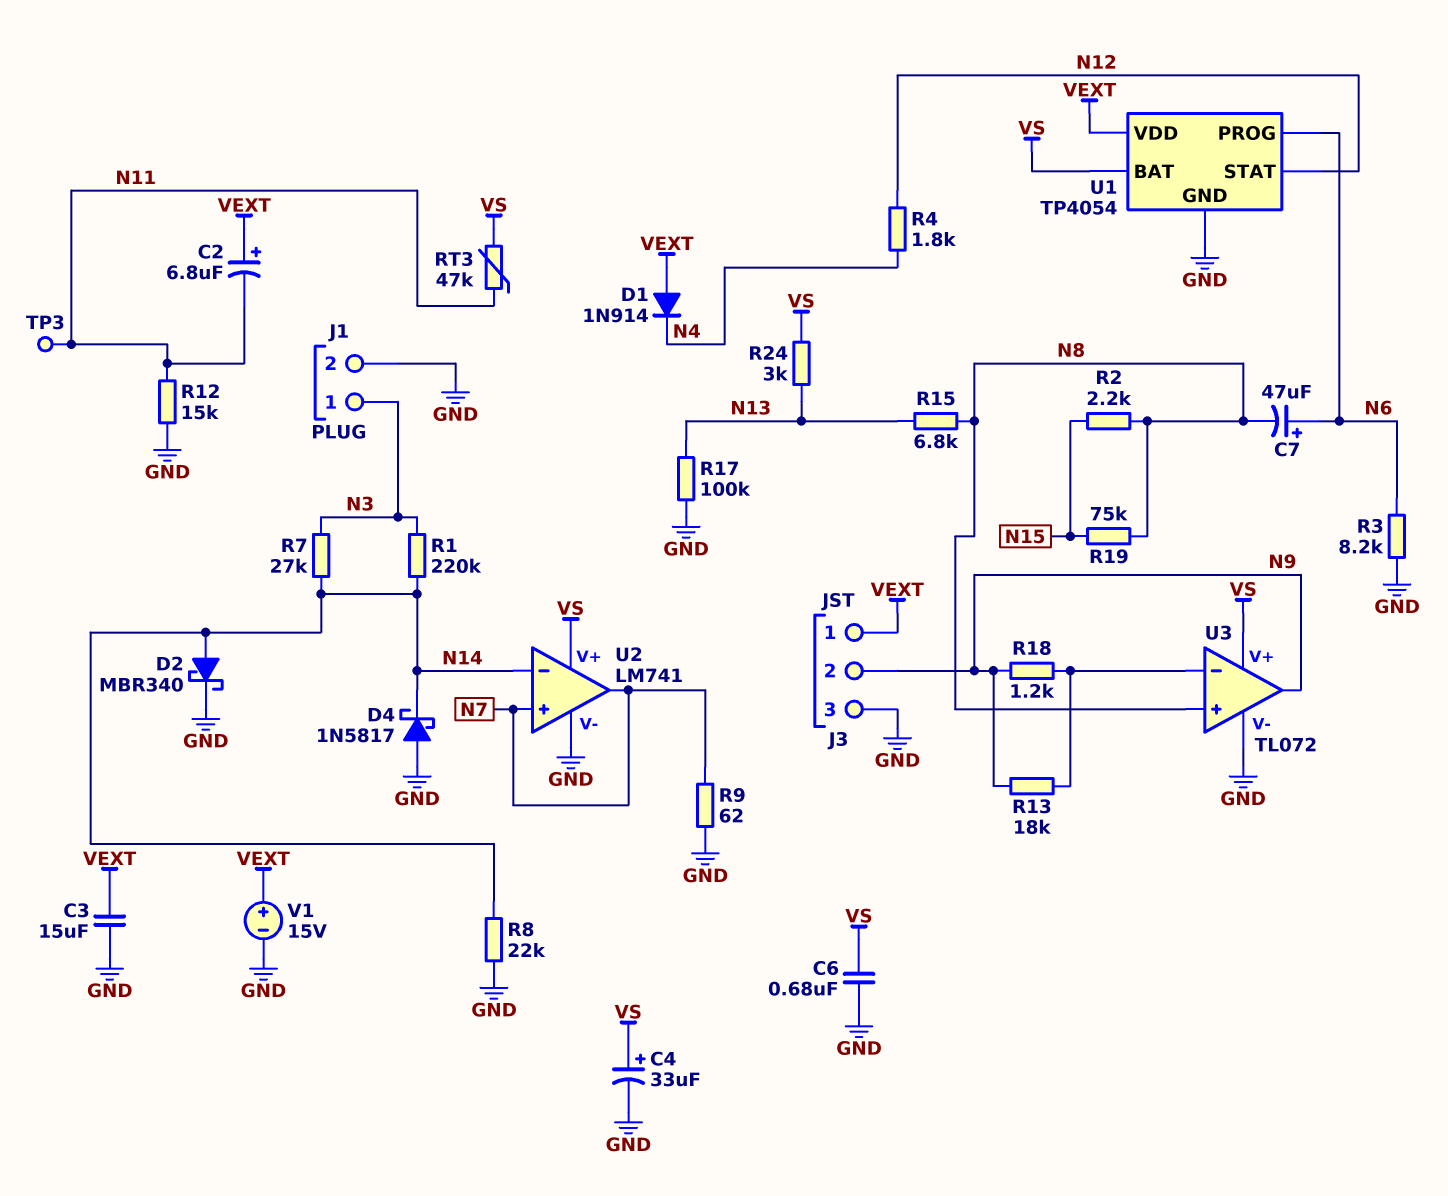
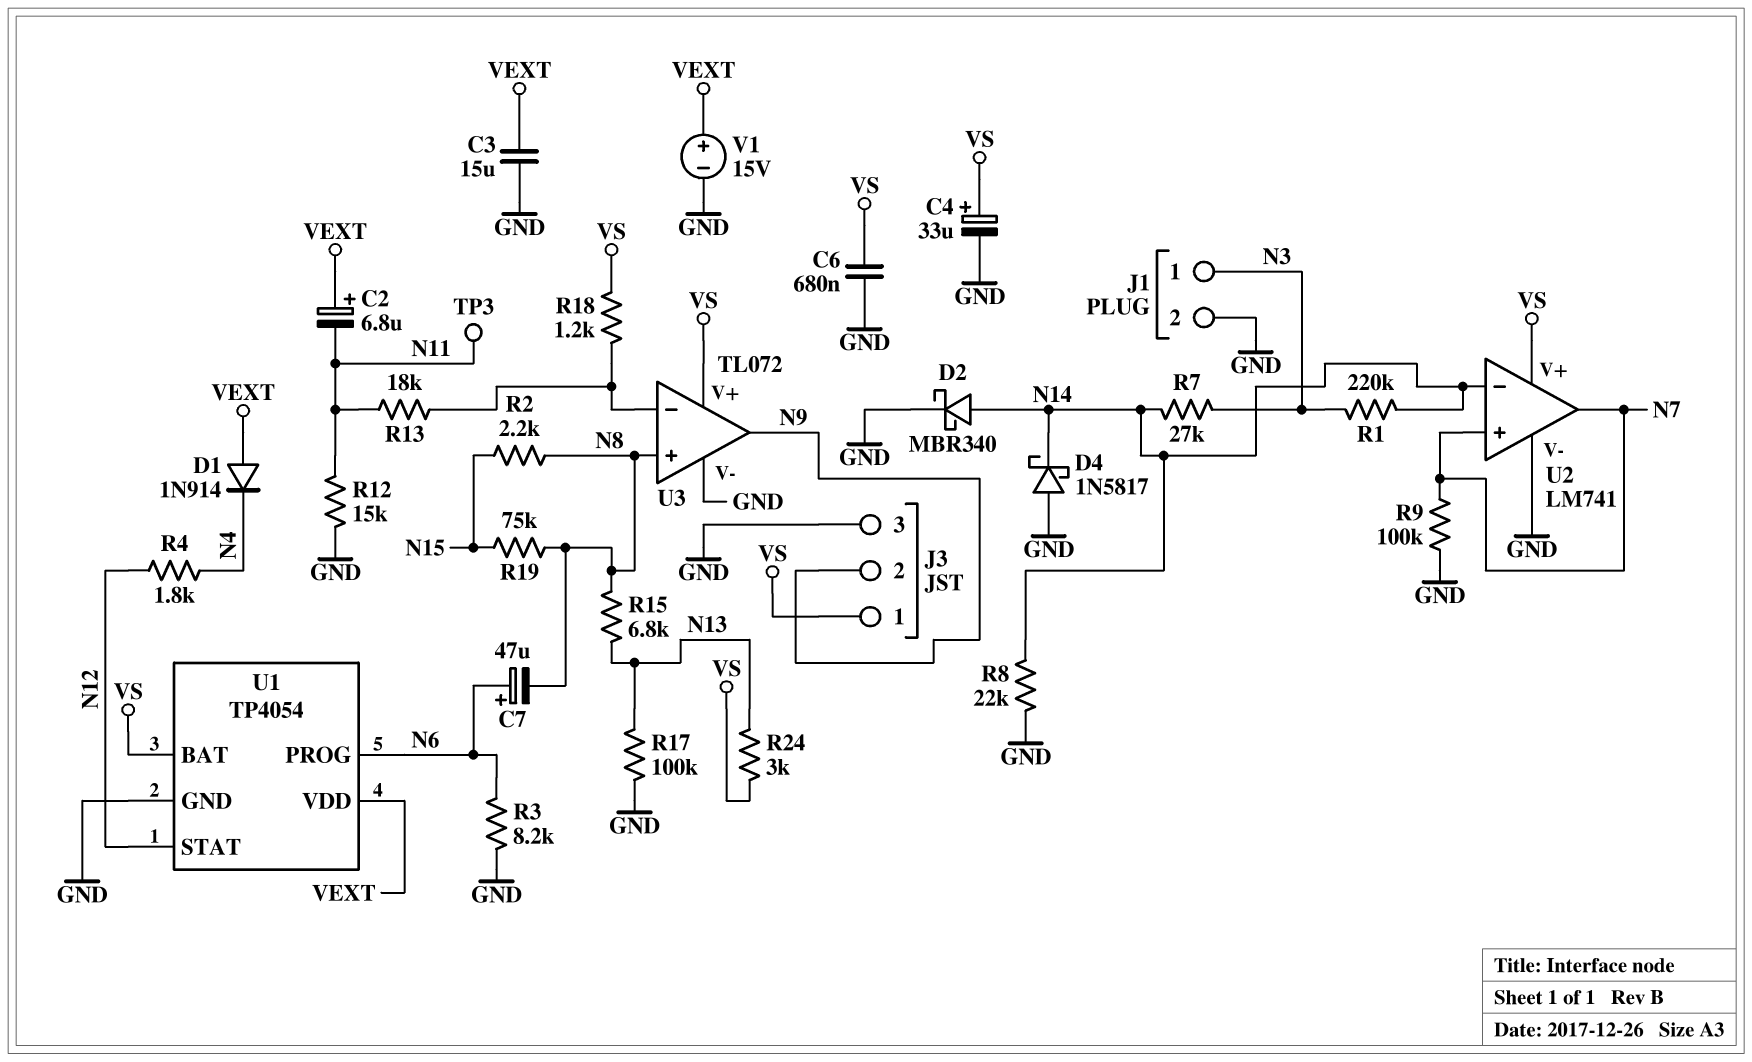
J3 pin 1: VEXT -> VS
R9: 62 (GND, N7) -> 100k (GND, N7)
R13: 18k (N9, U3/in-) -> 18k (N11, U3/in-)
R18: 1.2k (N9, U3/in-) -> 1.2k (U3/in-, VS)
RT3: 47k (N11, VS) -> none

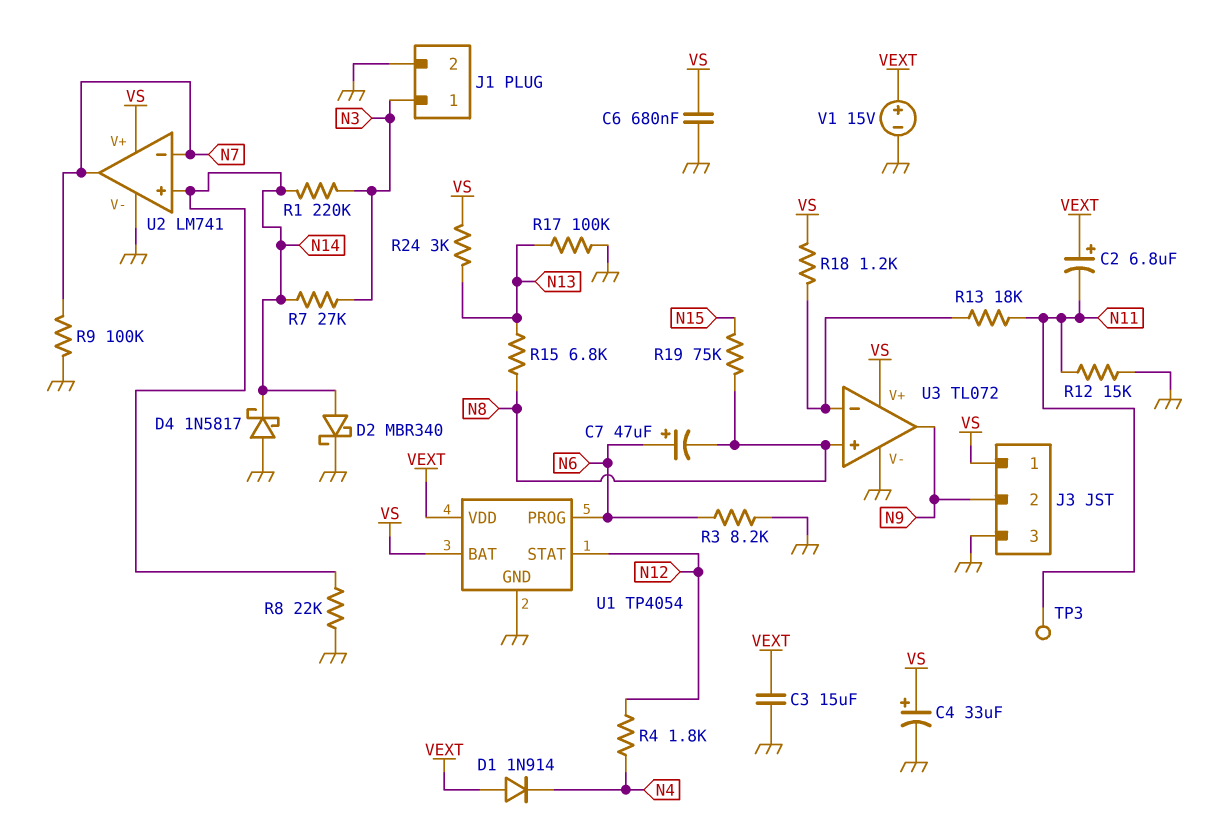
R2: 2.2k (N8, N15) -> none
U2 pin in+: N7 -> N14
U2 pin in-: N14 -> N7

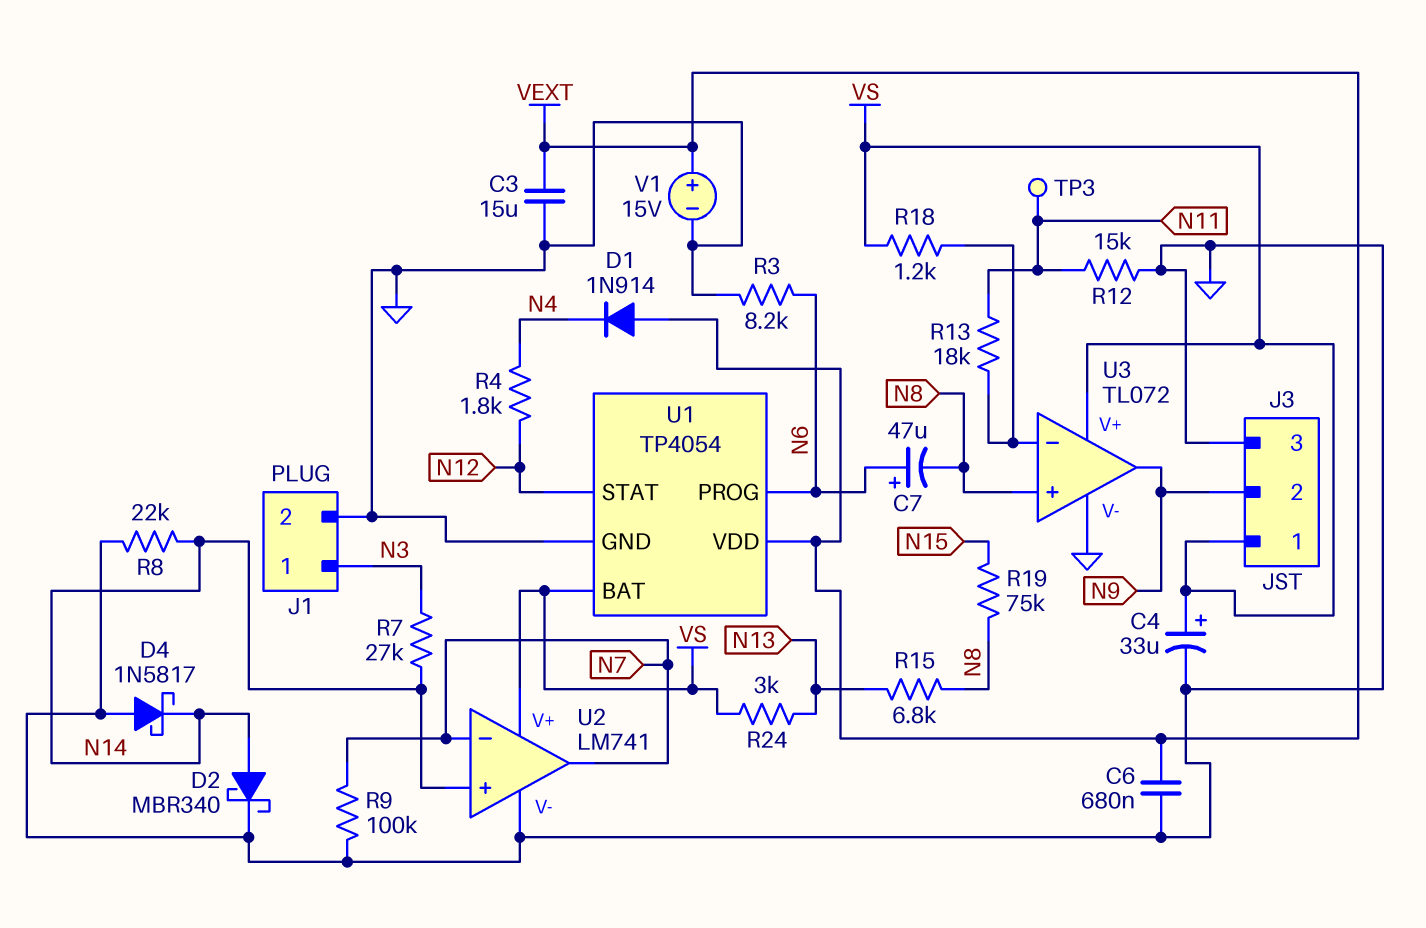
C2: 6.8uF (plus VEXT, minus N11) -> none
C6: 680nF (GND, VS) -> 680nF (GND, VEXT)
R1: 220k (N3, N14) -> none
R17: 100k (GND, N13) -> none

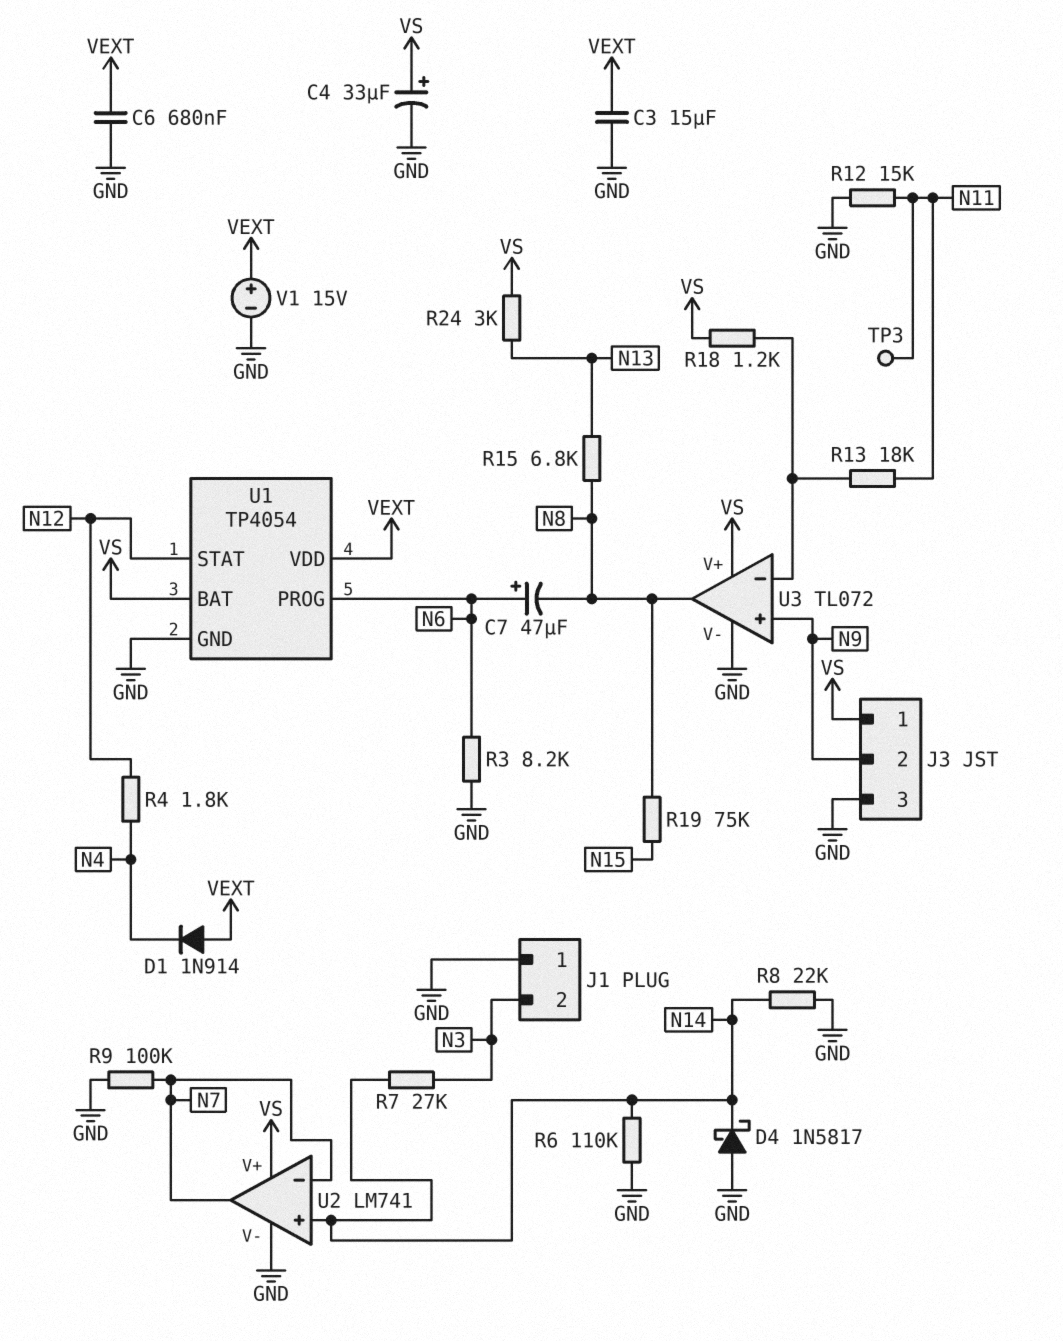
D2: schottky MBR340 (A N14, K GND) -> none
J1 pin 1: N3 -> GND
J1 pin 2: GND -> N3
R6: none -> 110k (GND, N14)
U3 pin in+: N8 -> N9
U3 pin out: N9 -> N8

